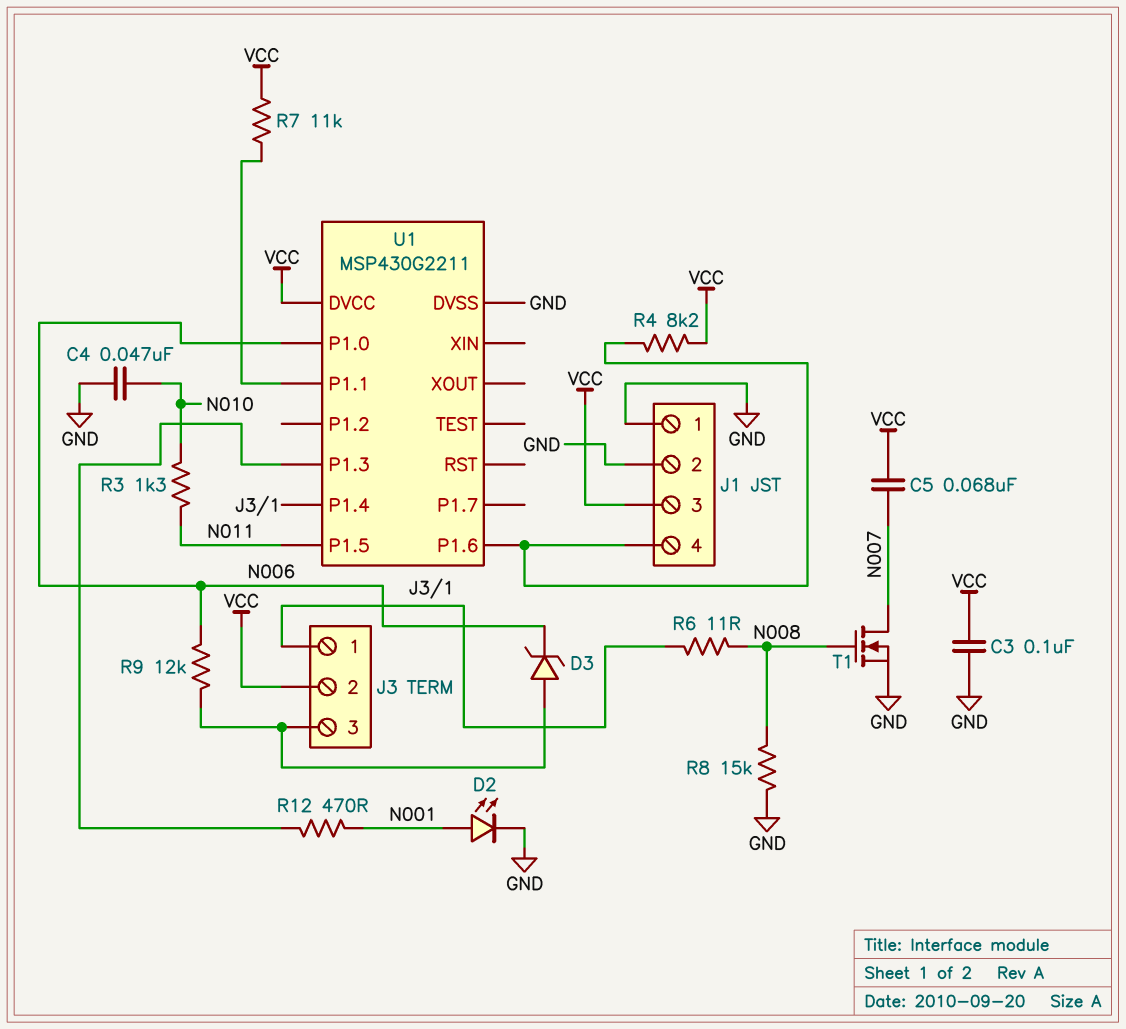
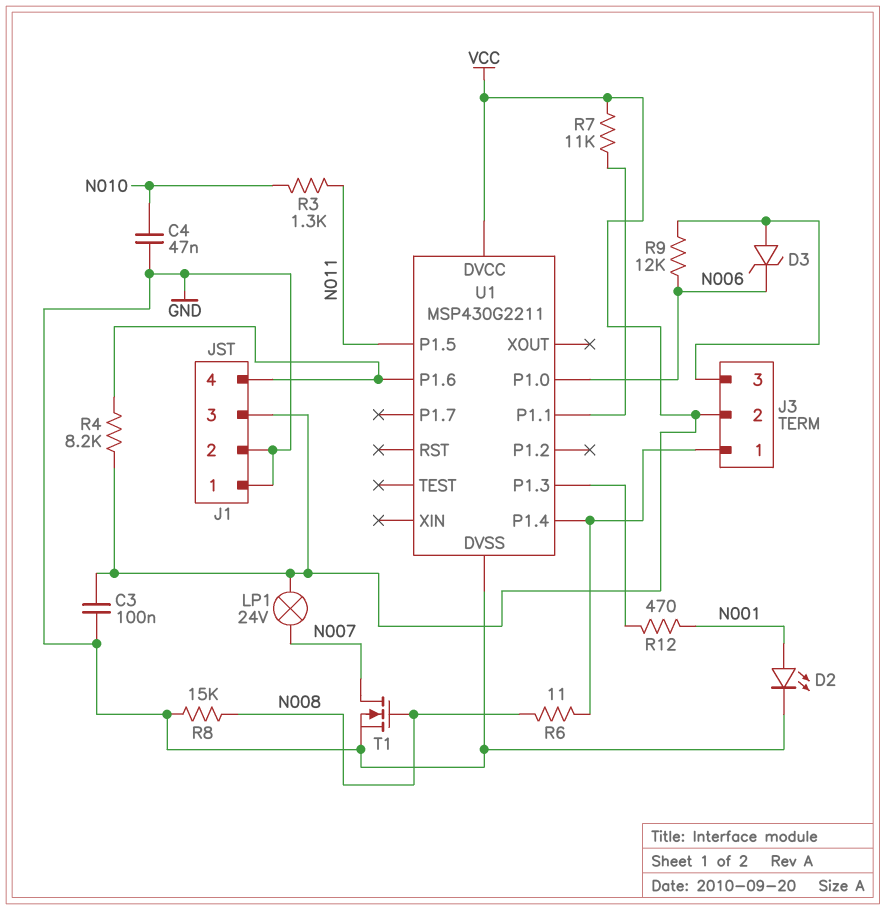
C5: 68nF (N007, VCC) -> none
LP1: none -> lamp 24V (N007, VCC)

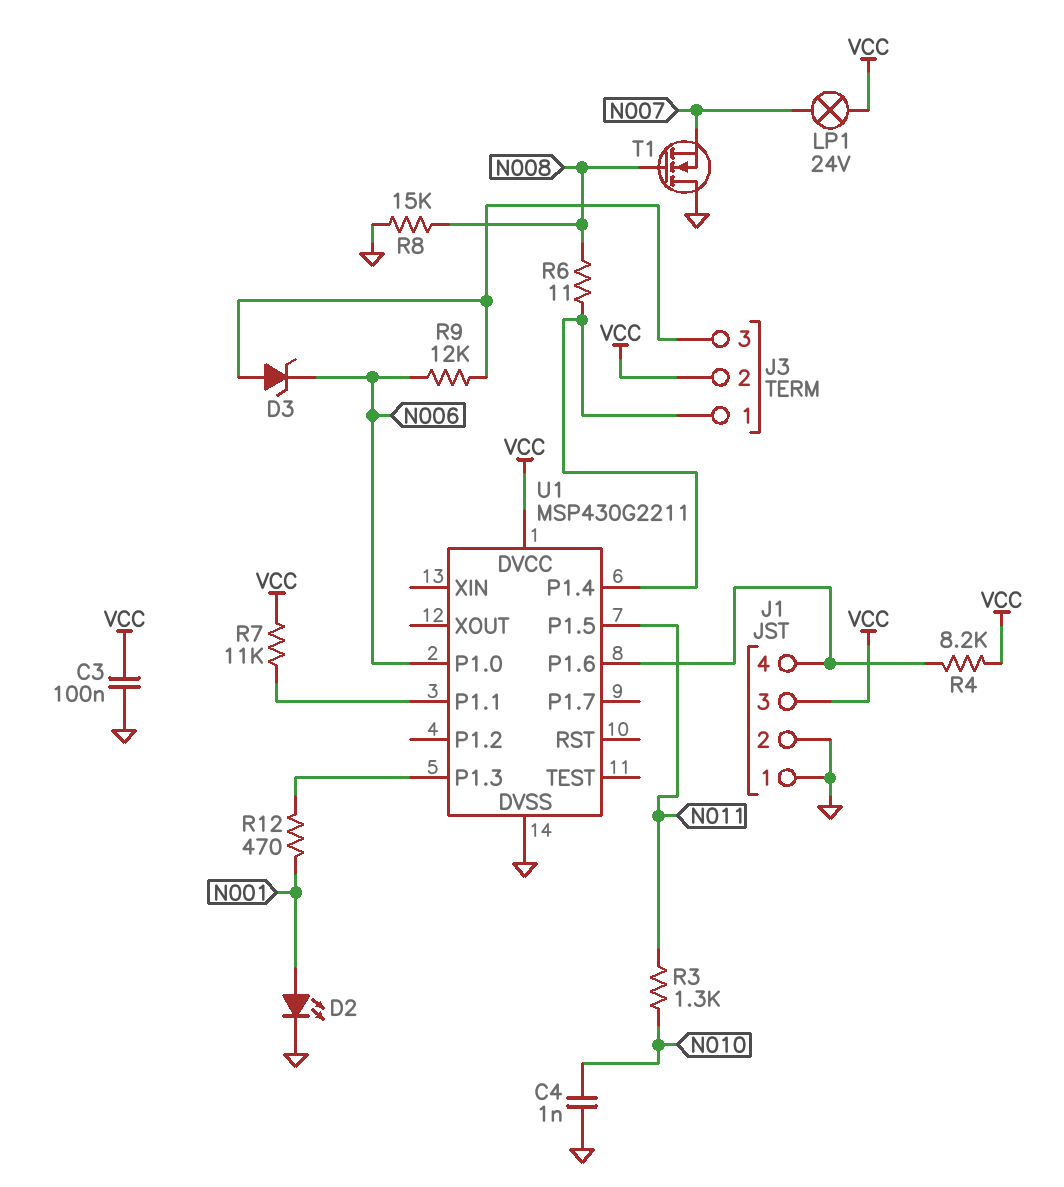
C4: 47nF (GND, N010) -> 1nF (GND, N010)
T1: NMOS (G N008, D N007, S GND) -> NMOS (G N008, D GND, S N007)

